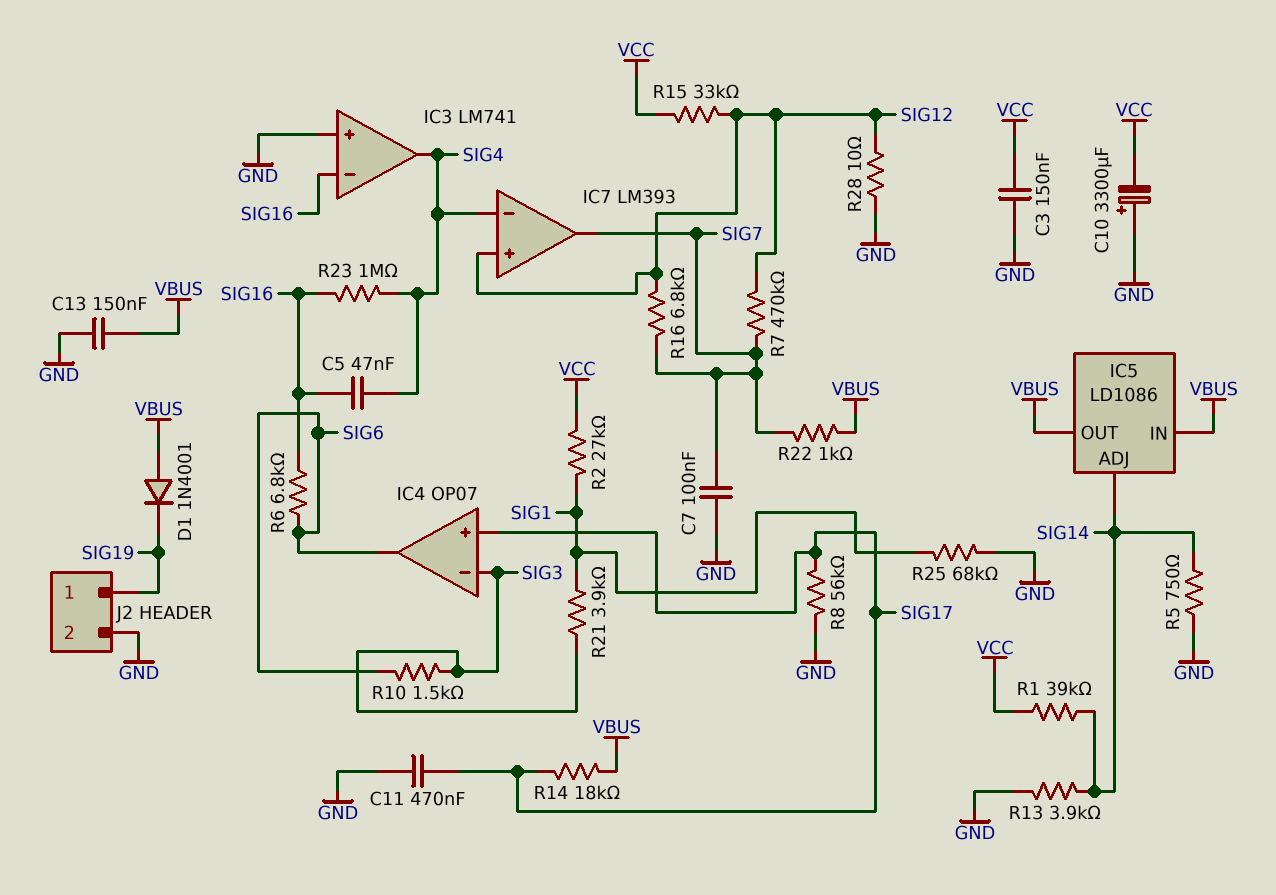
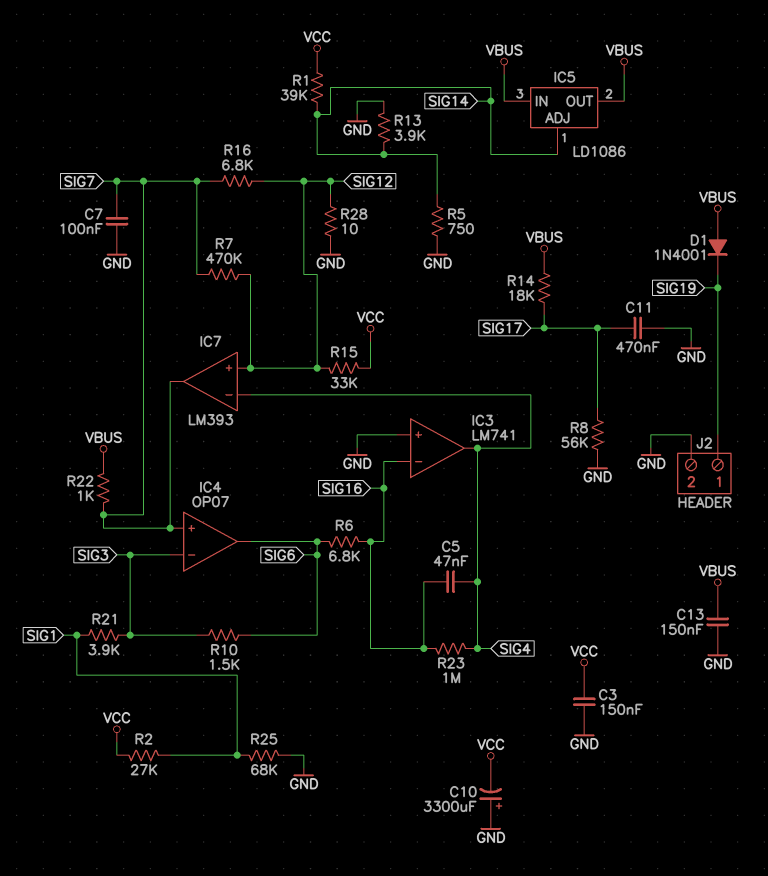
IC4 pin in+: SIG17 -> SIG7

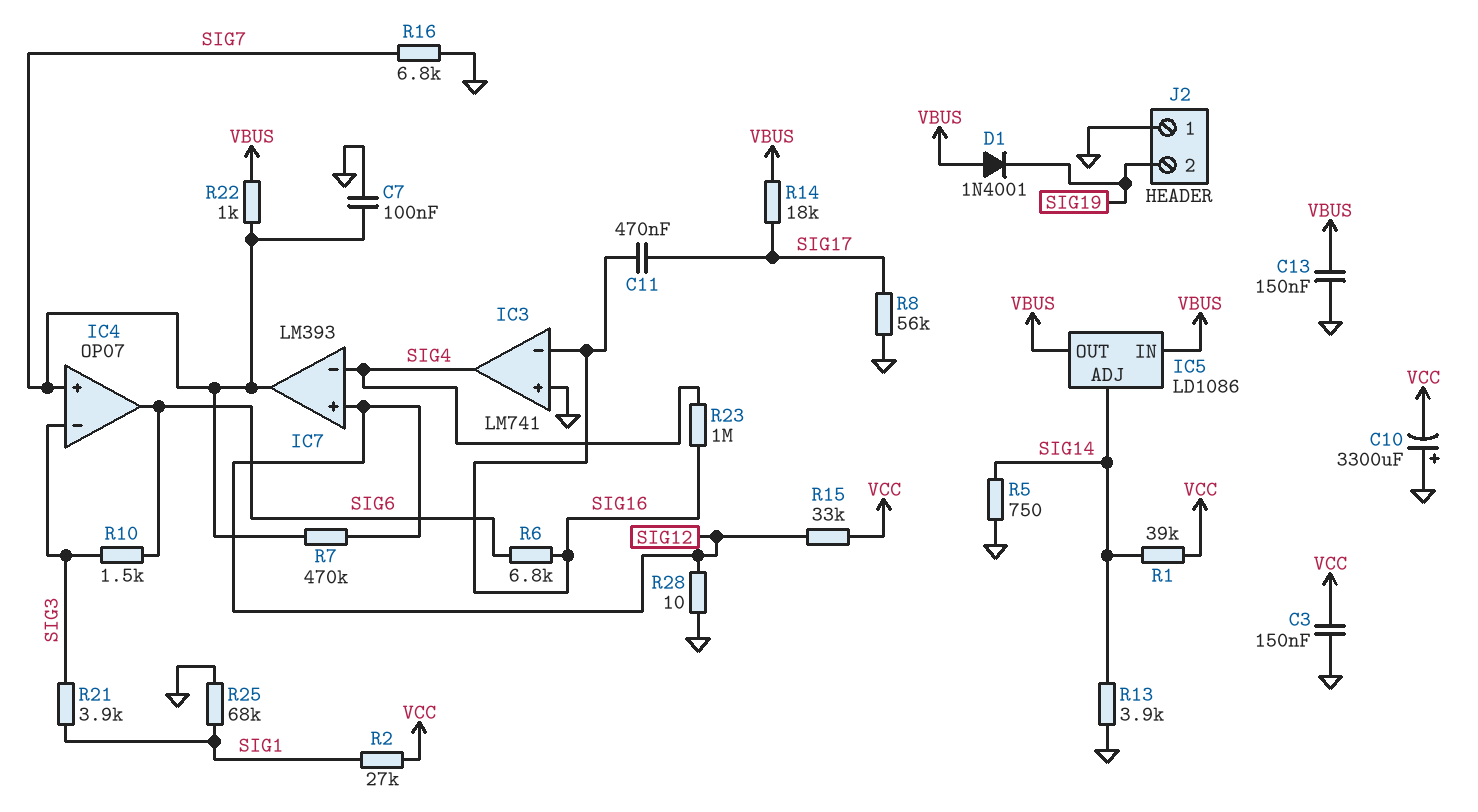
C5: 47nF (SIG4, SIG16) -> none
C11: 470nF (GND, SIG17) -> 470nF (SIG16, SIG17)
J2 pin 1: SIG19 -> GND
J2 pin 2: GND -> SIG19
R16: 6.8k (SIG7, SIG12) -> 6.8k (GND, SIG7)

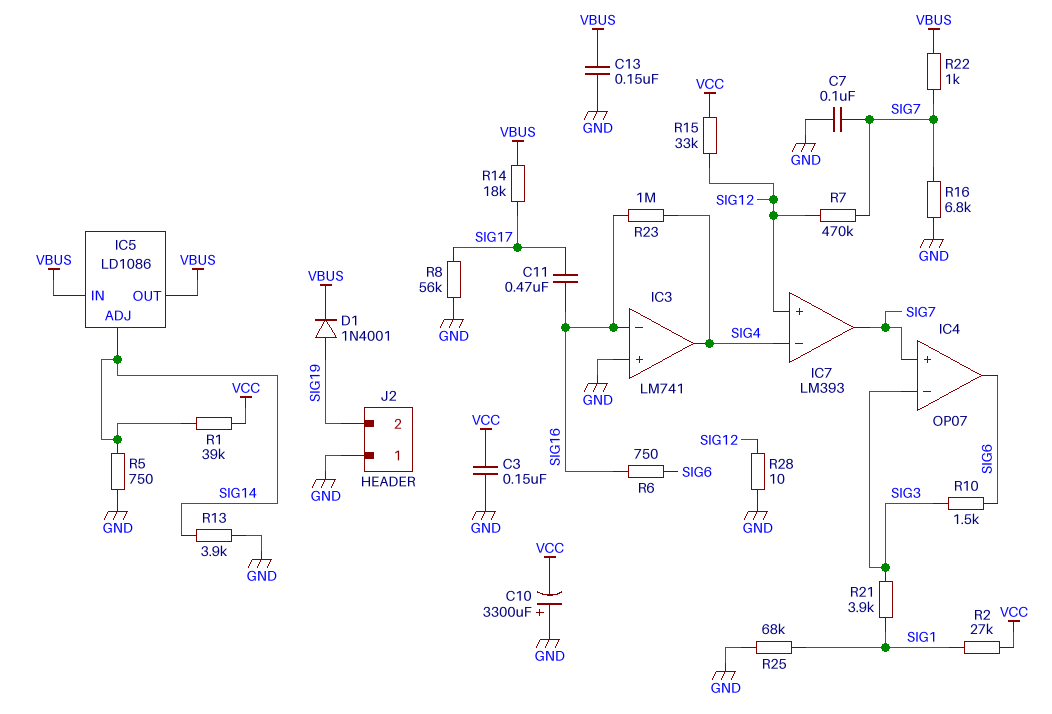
D1: diode 1N4001 (A VBUS, K SIG19) -> diode 1N4001 (A SIG19, K VBUS)
R6: 6.8k (SIG6, SIG16) -> 750 (SIG6, SIG16)

